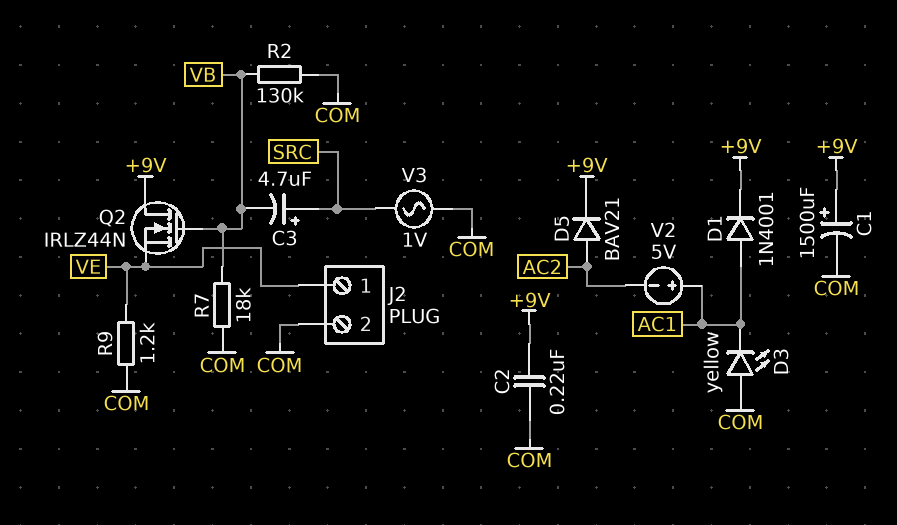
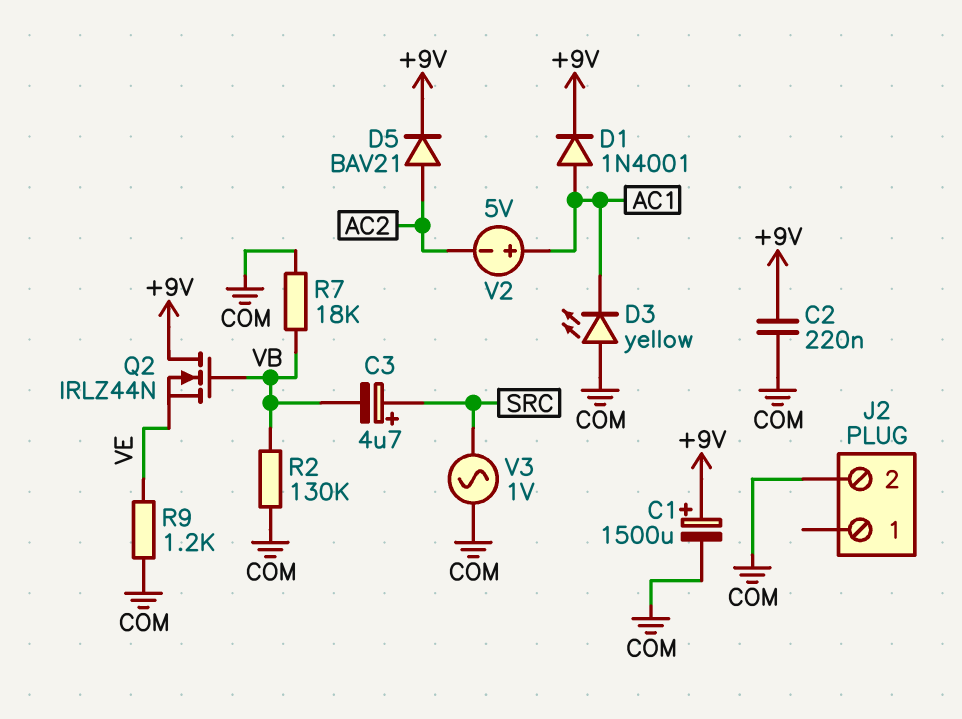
J2 pin 1: VE -> none

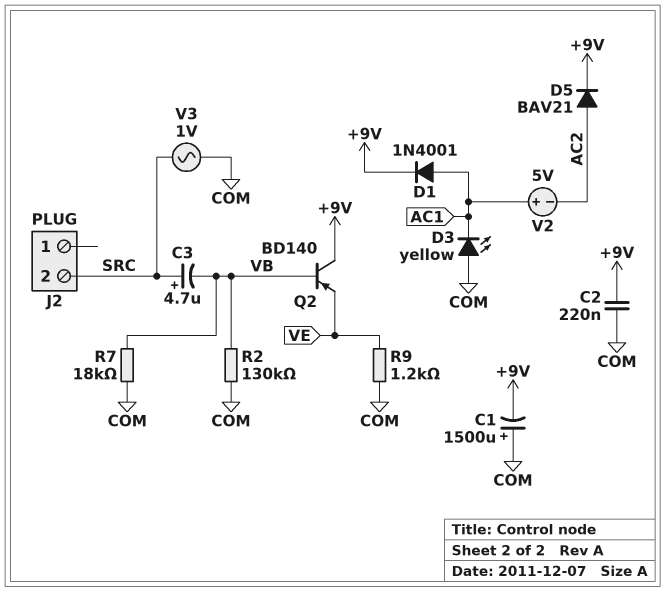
C1: 1500uF (plus +9V, minus COM) -> 1500uF (plus COM, minus +9V)
J2 pin 2: COM -> SRC
Q2: NMOS IRLZ44N (G VB, D +9V, S VE) -> PNP BD140 (B VB, C +9V, E VE)

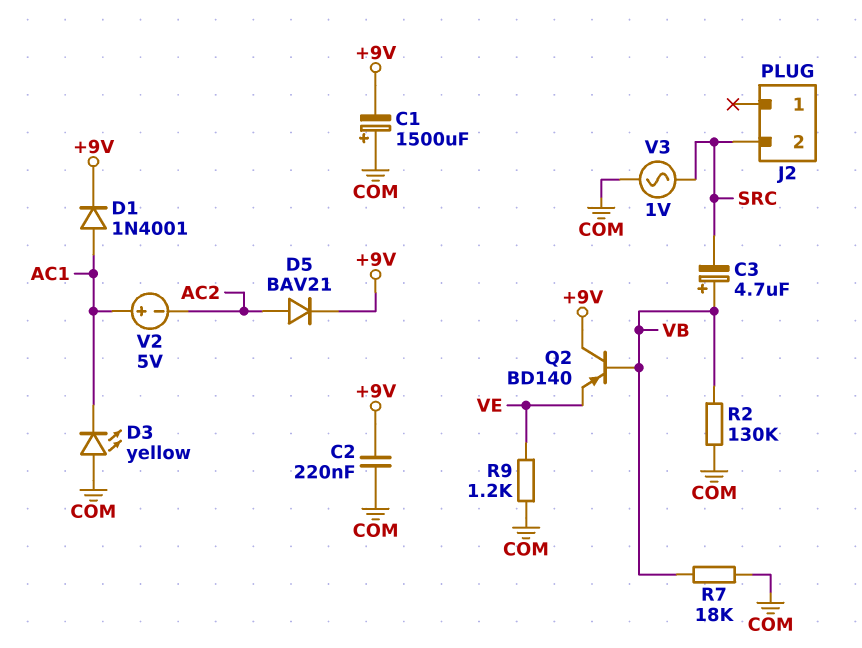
C3: 4.7uF (plus SRC, minus VB) -> 4.7uF (plus VB, minus SRC)

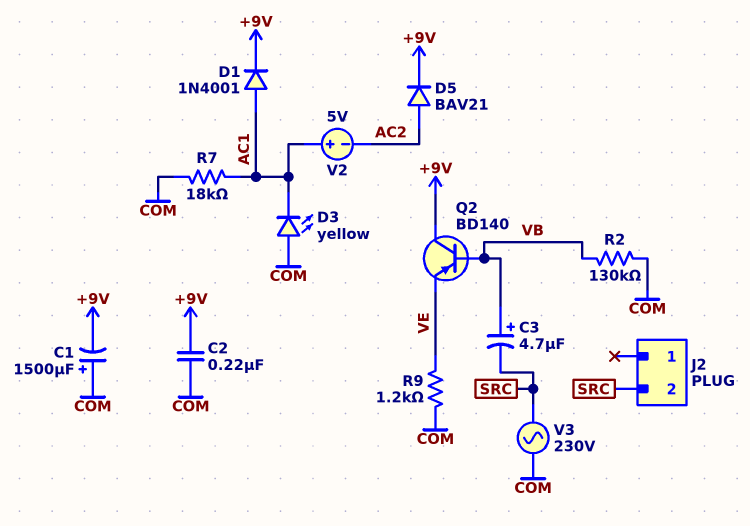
R7: 18k (COM, VB) -> 18k (AC1, COM)
V3: AC 1V (COM, SRC) -> AC 230V (COM, SRC)

